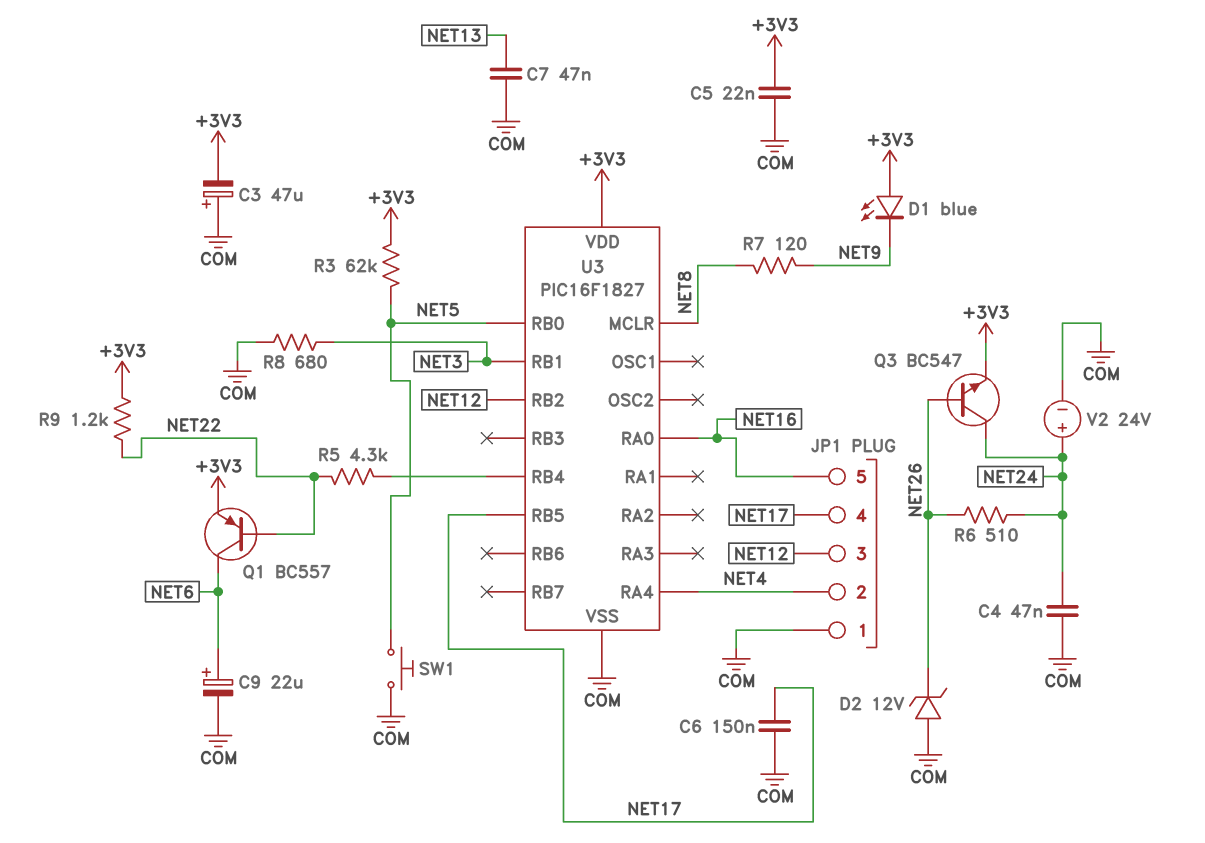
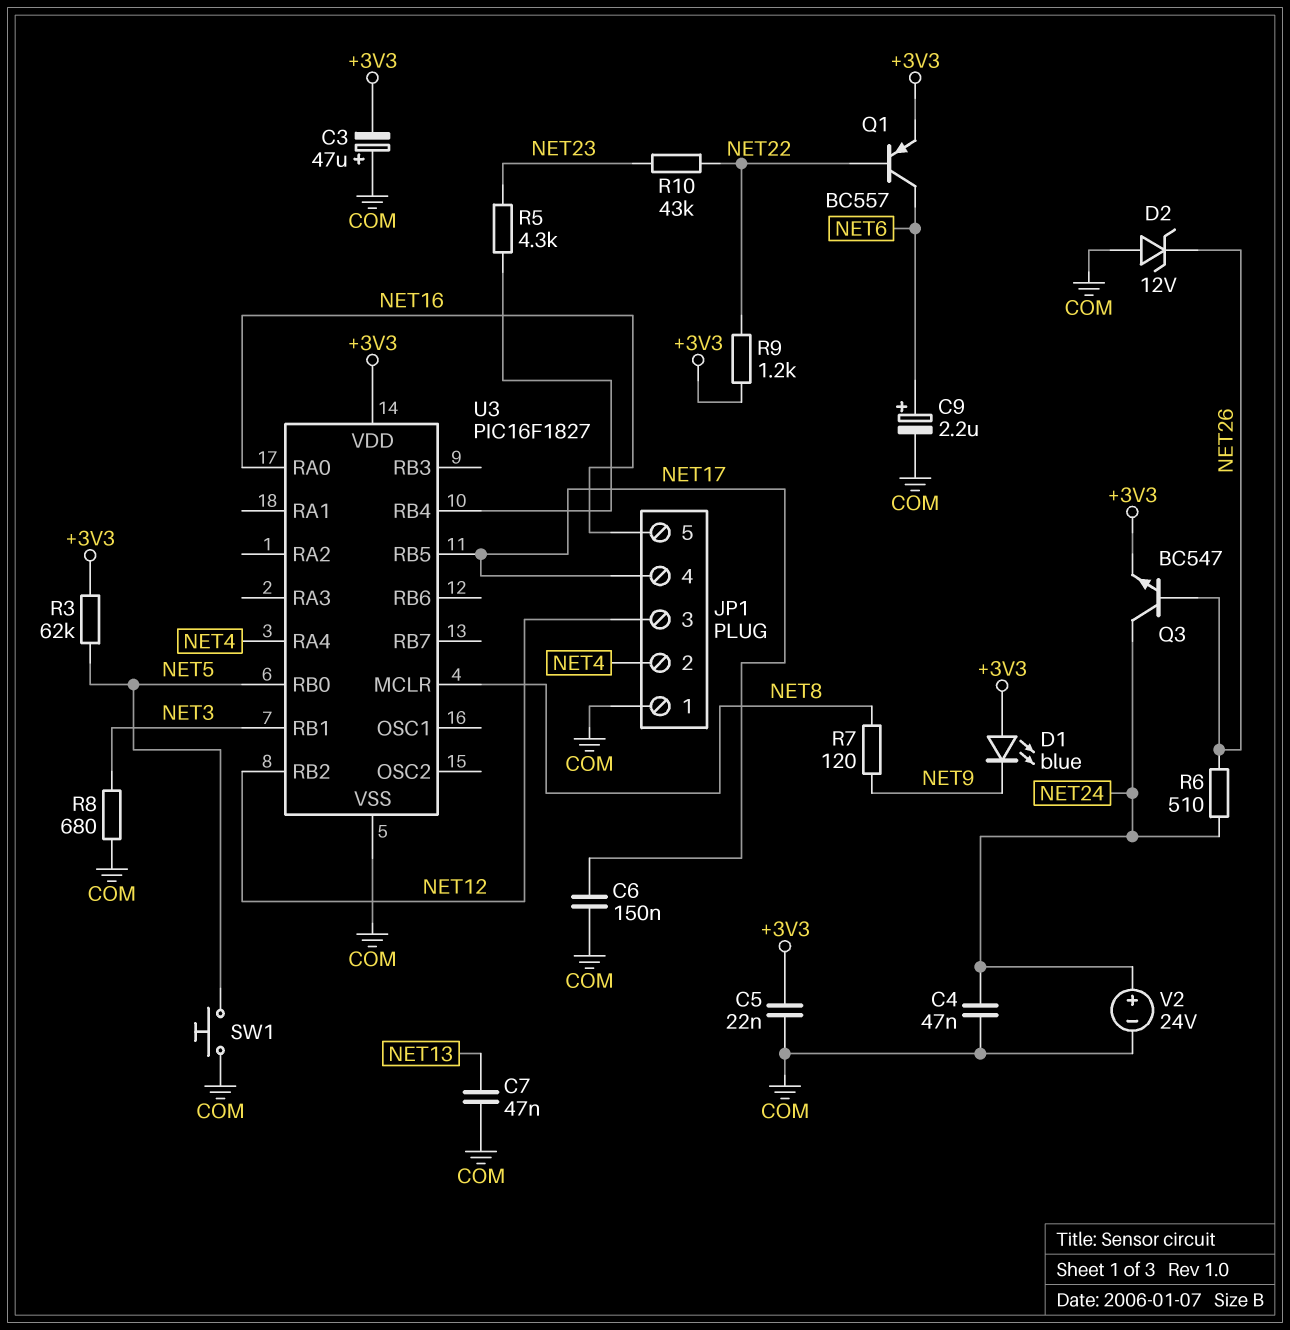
C9: 22uF (plus NET6, minus COM) -> 2.2uF (plus NET6, minus COM)
R5: 4.3k (NET22, U3/RB4) -> 4.3k (NET23, U3/RB4)
R10: none -> 43k (NET22, NET23)

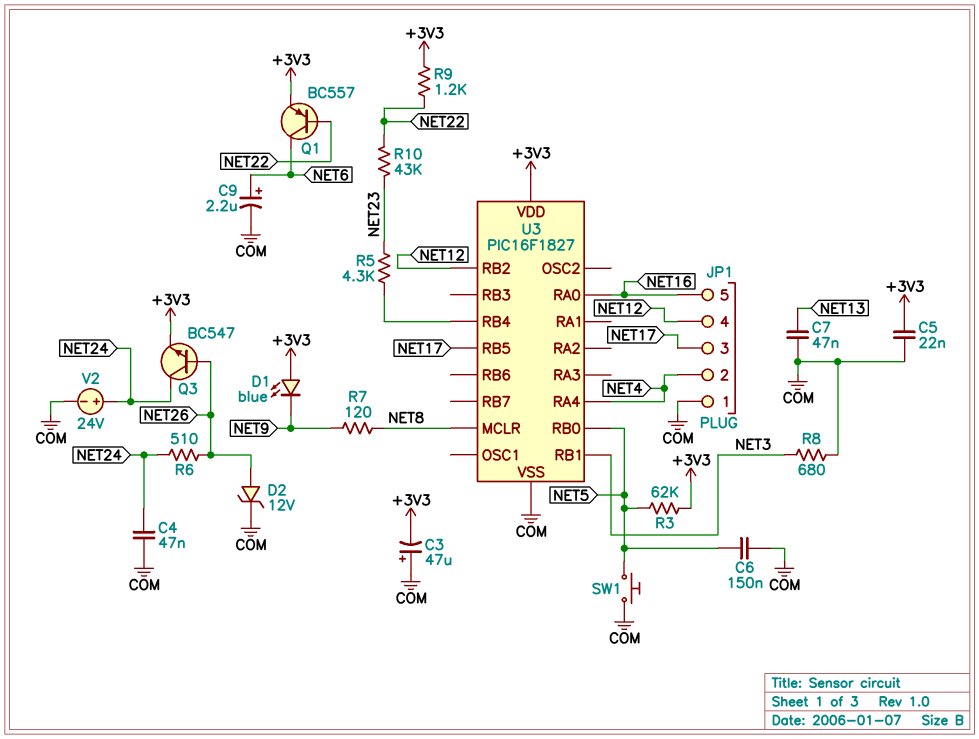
C6: 150nF (COM, NET17) -> 150nF (COM, NET5)
D2: zener 12V (A COM, K NET26) -> zener 12V (A NET26, K COM)
JP1 pin 3: NET12 -> NET17
JP1 pin 4: NET17 -> NET12

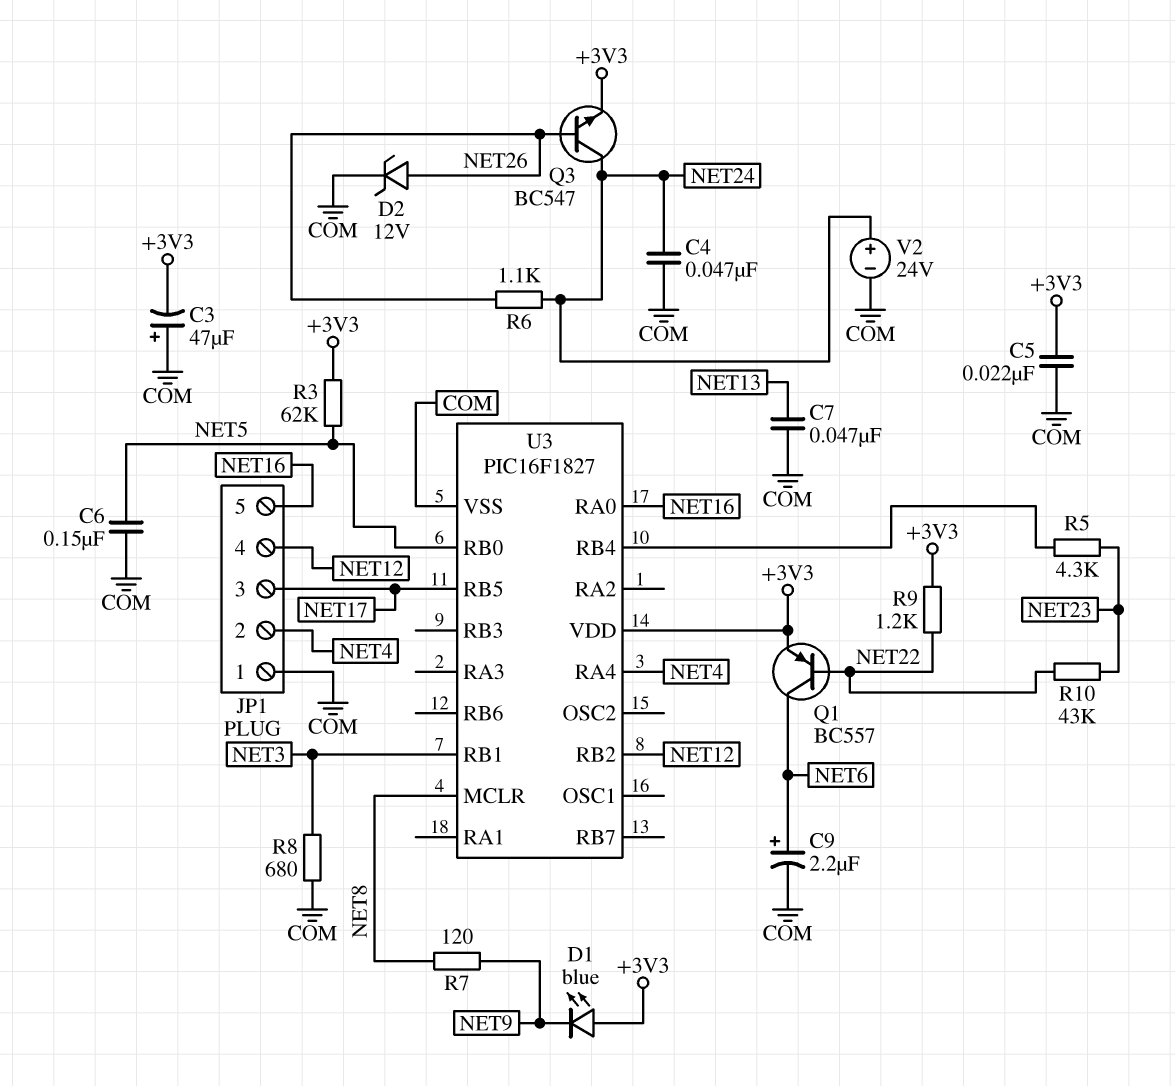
R6: 510 (NET24, NET26) -> 1.1k (NET24, NET26)
SW1: button (COM, NET5) -> none

